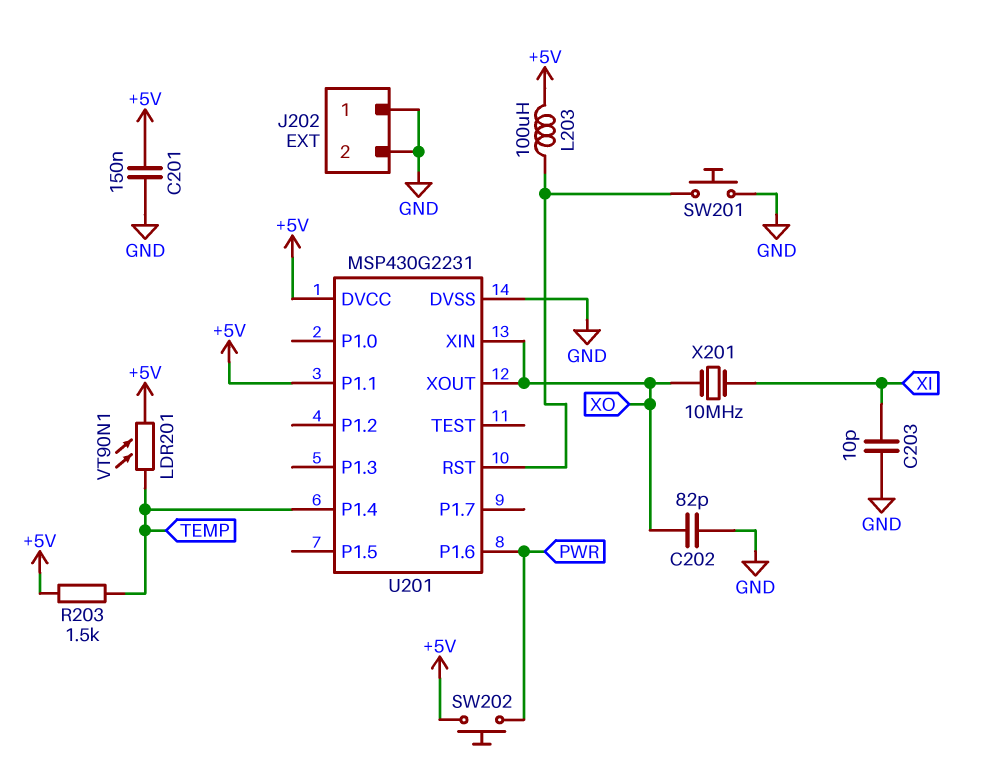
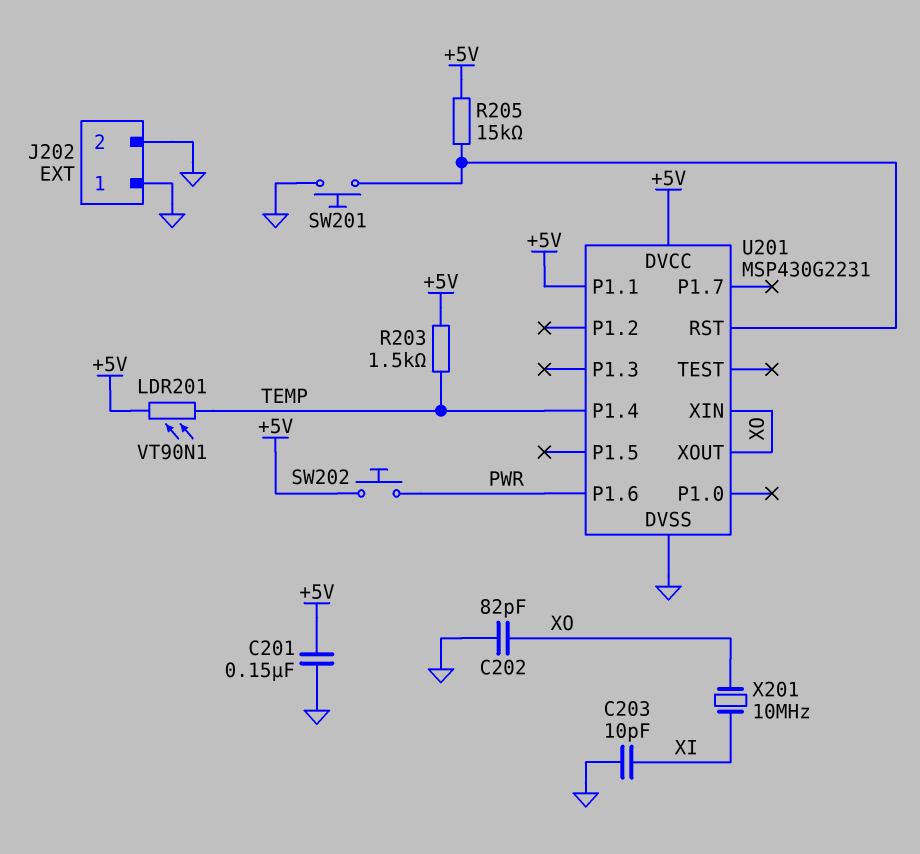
L203: 100uH (+5V, U201/RST) -> none
R205: none -> 15k (+5V, U201/RST)

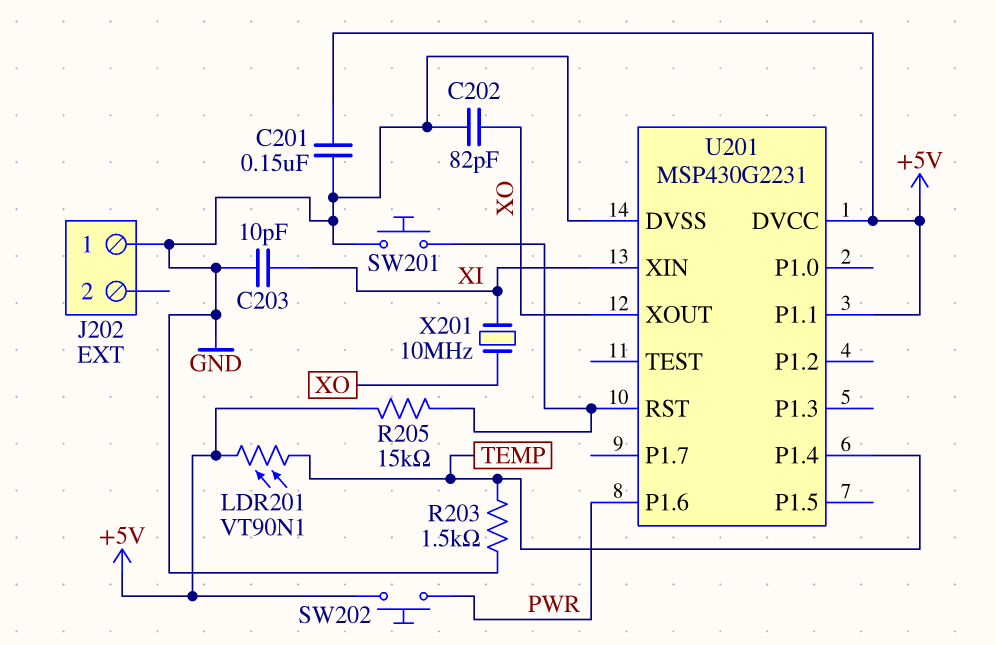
J202 pin 2: GND -> none
R203: 1.5k (+5V, TEMP) -> 1.5k (GND, TEMP)
U201 pin XIN: XO -> XI

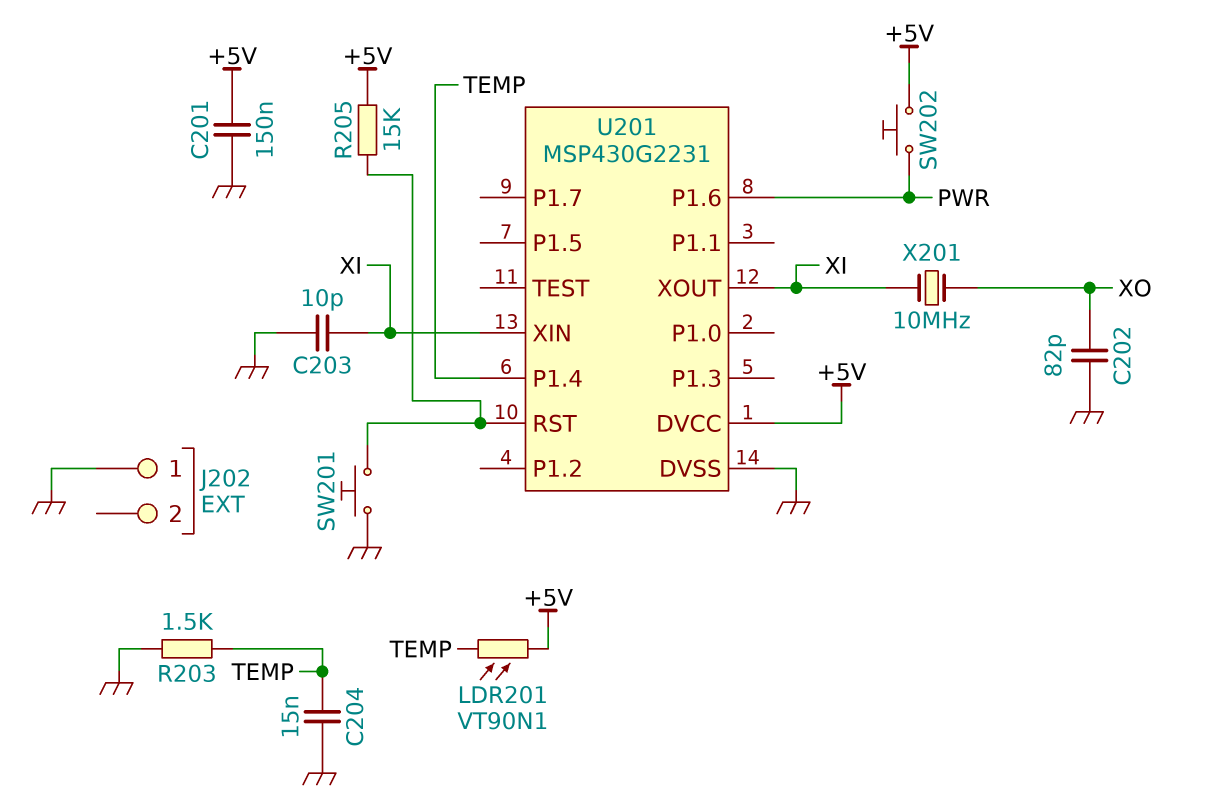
C204: none -> 15nF (GND, TEMP)
U201 pin P1.1: +5V -> none
U201 pin XOUT: XO -> XI

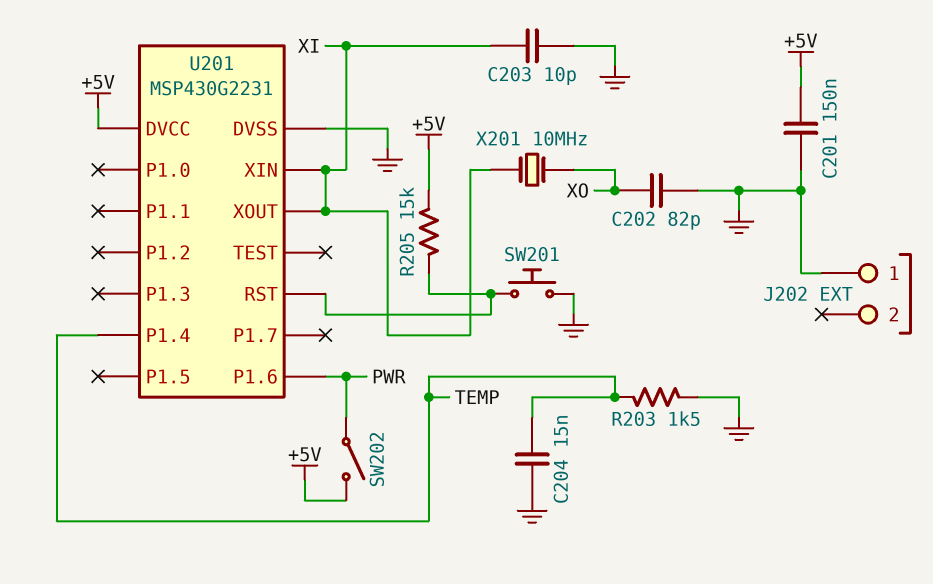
LDR201: VT90N1 (+5V, TEMP) -> none
SW202: button (+5V, PWR) -> switch (+5V, PWR)

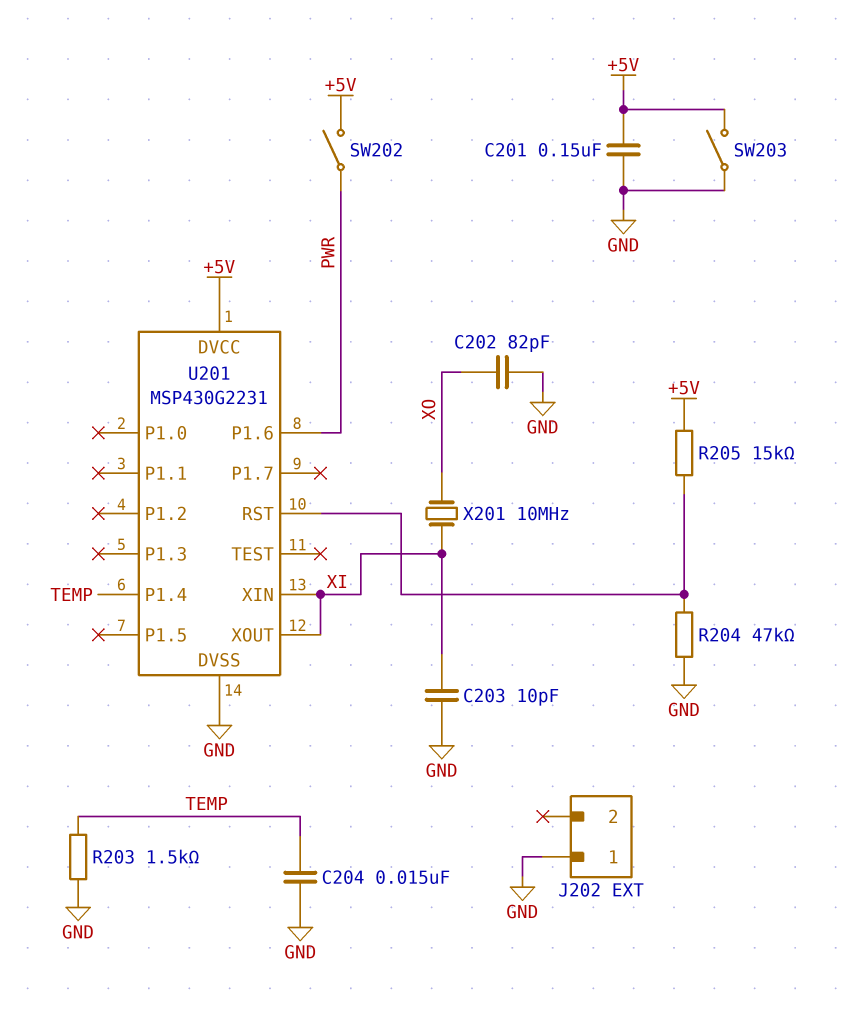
R204: none -> 47k (GND, U201/RST)
SW201: button (GND, U201/RST) -> none
SW203: none -> switch (+5V, GND)

